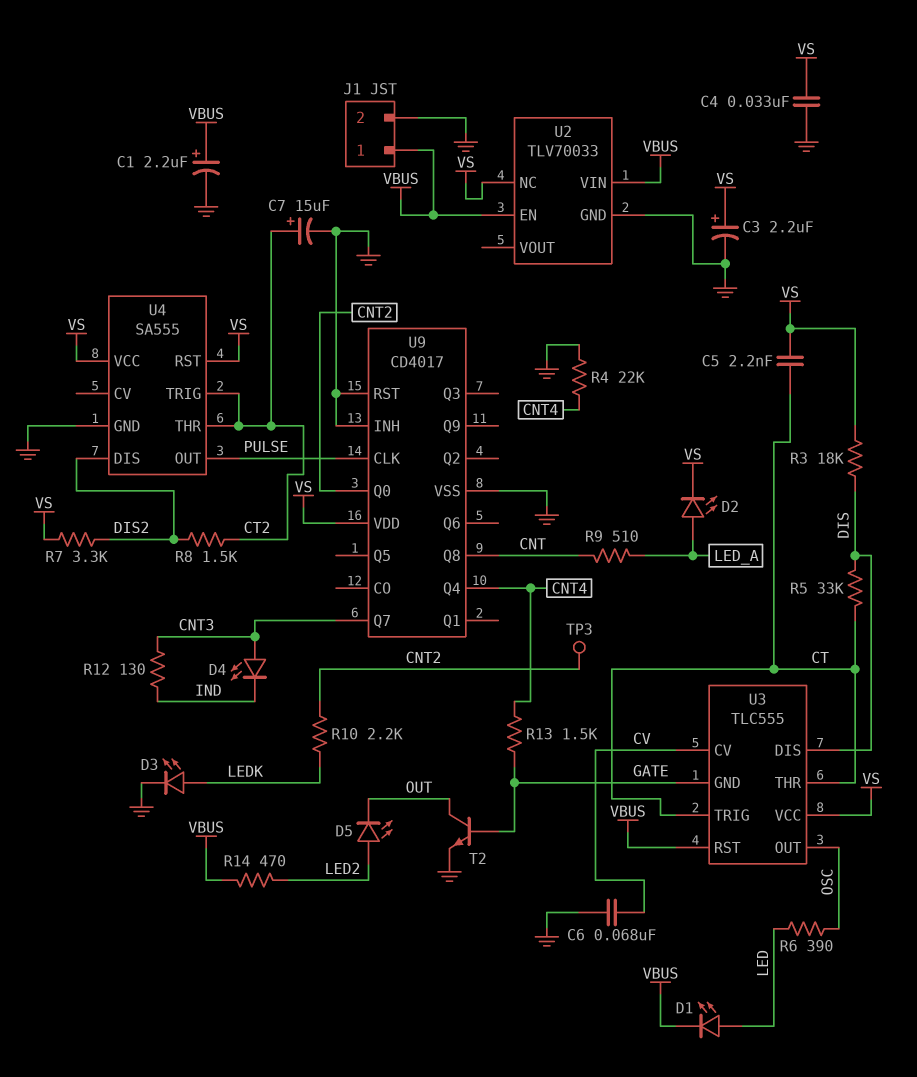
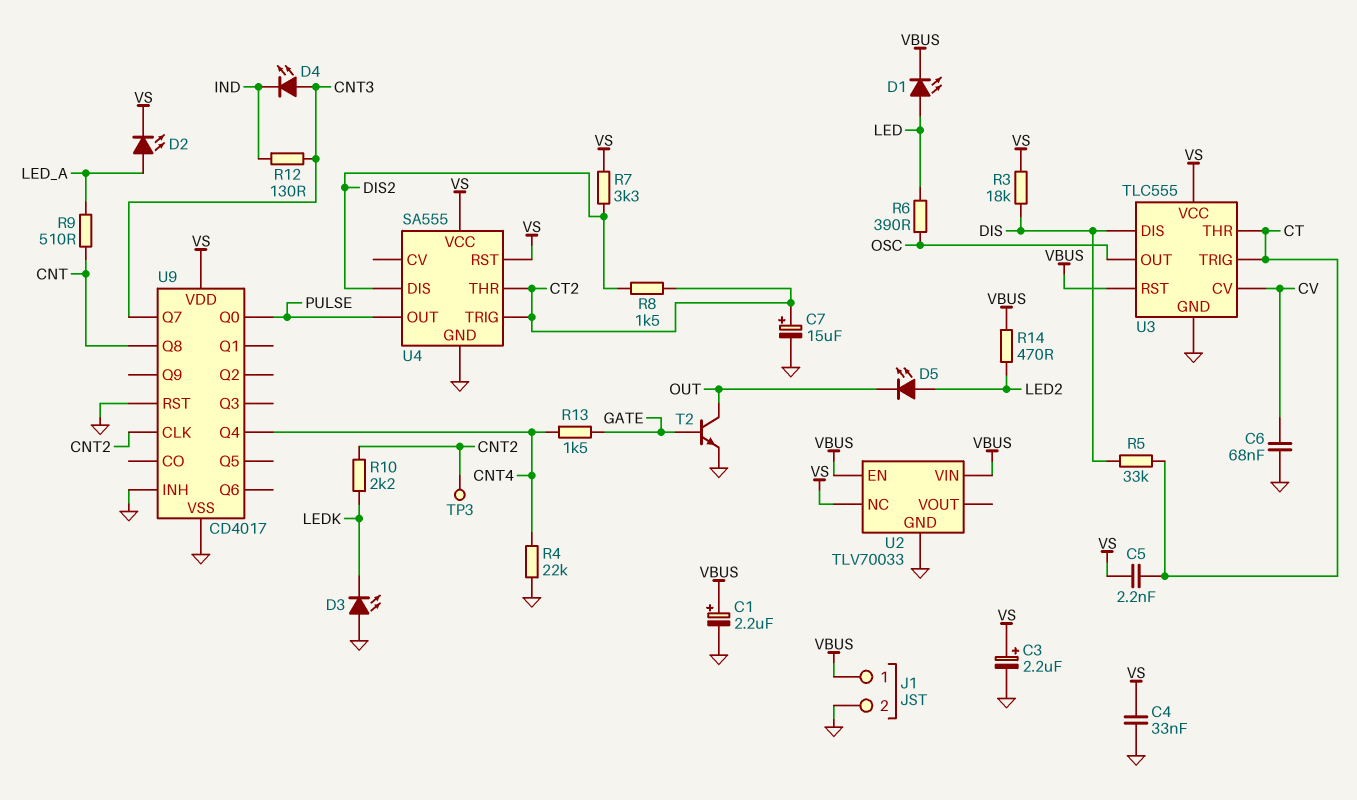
D3: LED (A LEDK, K GND) -> LED (A GND, K LEDK)
U3 pin GND: GATE -> GND
U9 pin CLK: PULSE -> CNT2
U9 pin Q0: CNT2 -> PULSE

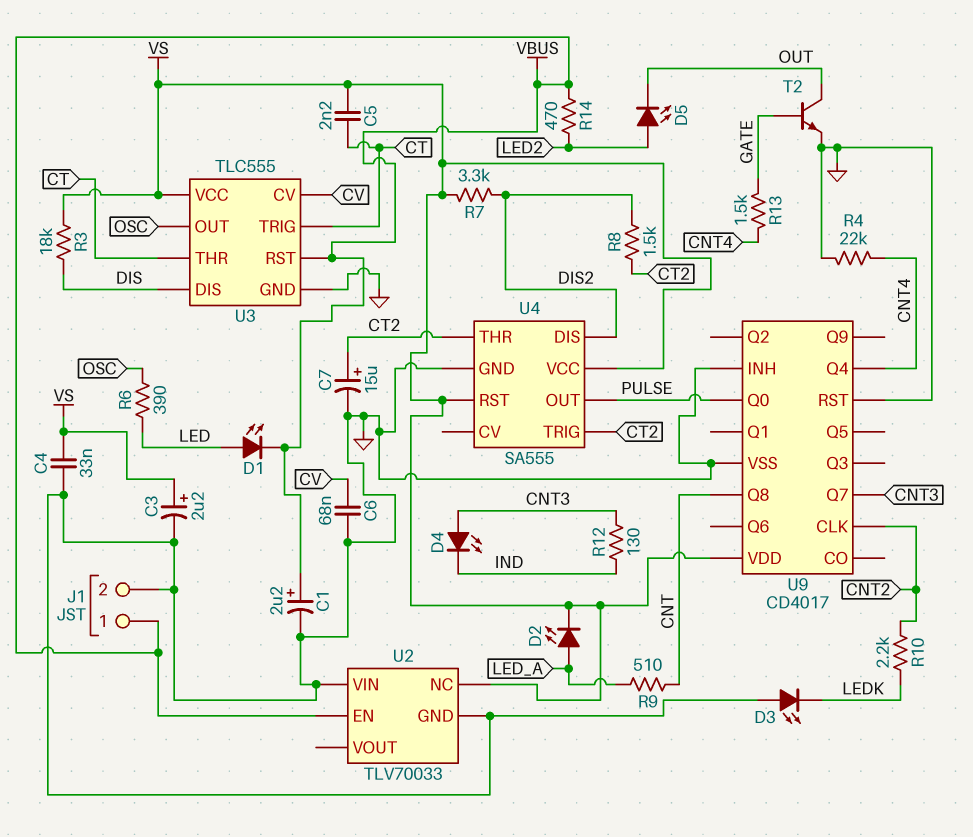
R5: 33k (CT, DIS) -> none
TP3: test point (CNT2) -> none
U2 pin VIN: VBUS -> GND

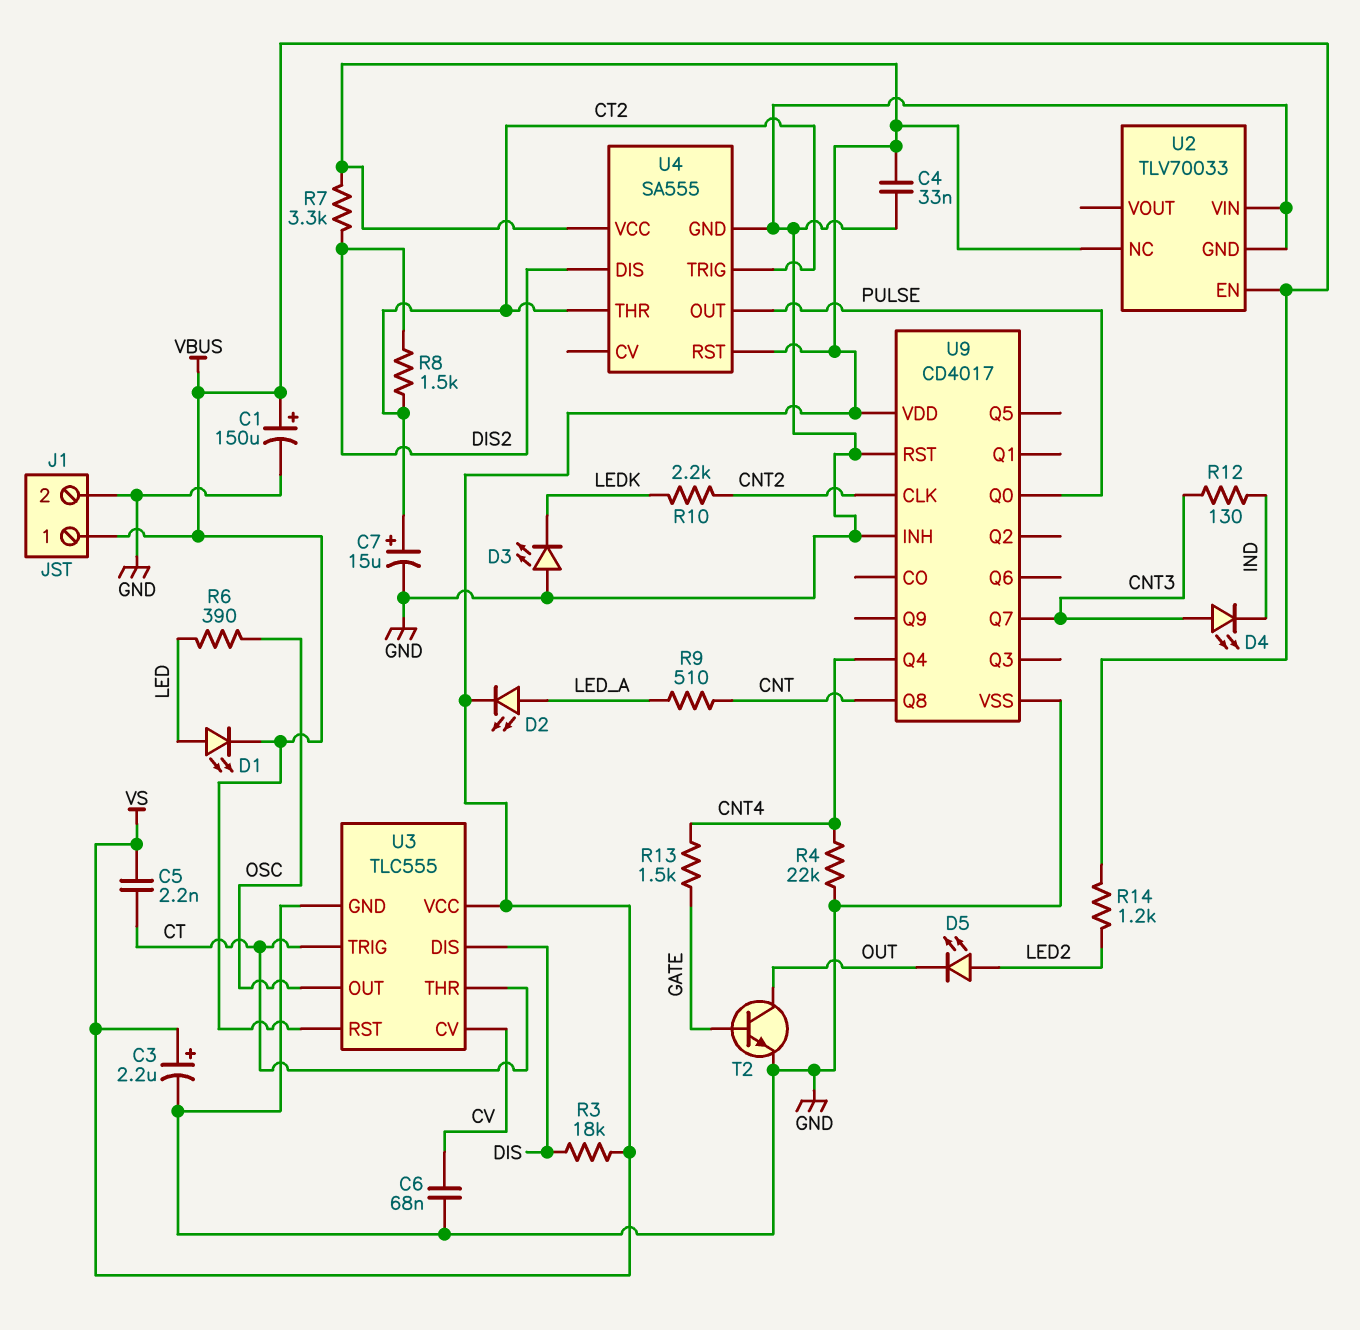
C1: 2.2uF (plus VBUS, minus GND) -> 150uF (plus VBUS, minus GND)
R14: 470 (LED2, VBUS) -> 1.2k (LED2, VBUS)

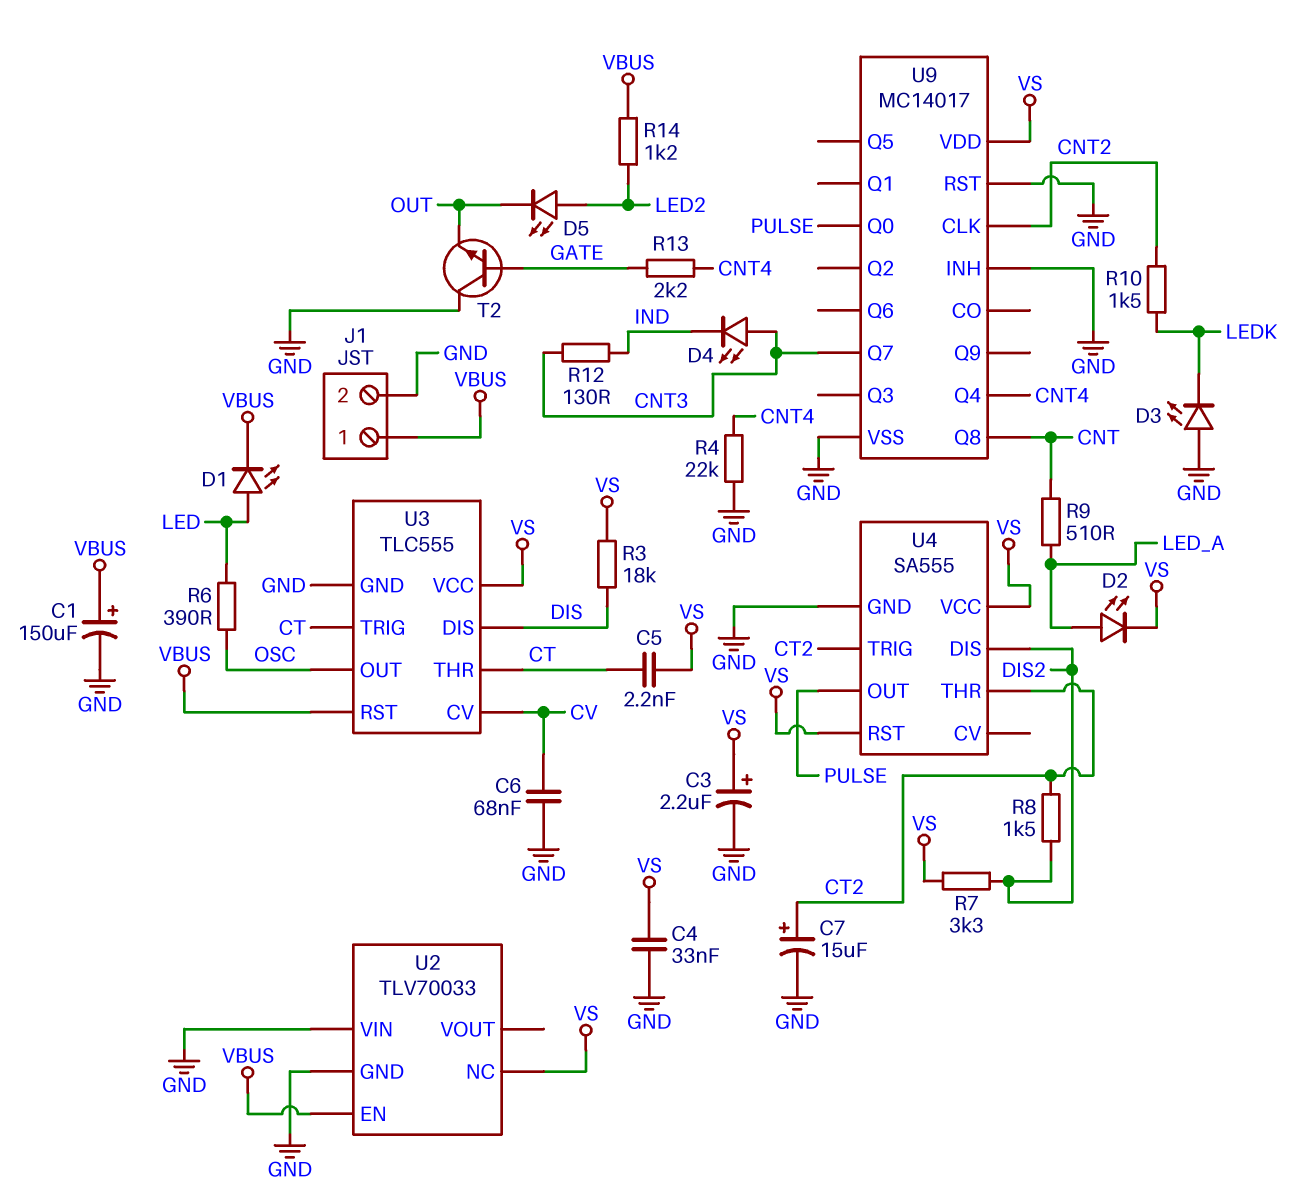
R10: 2.2k (CNT2, LEDK) -> 1.5k (CNT2, LEDK)
R13: 1.5k (CNT4, GATE) -> 2.2k (CNT4, GATE)
T2: NPN (B GATE, C OUT, E GND) -> NPN (B GATE, C GND, E OUT)
U9: CD4017 -> MC14017

